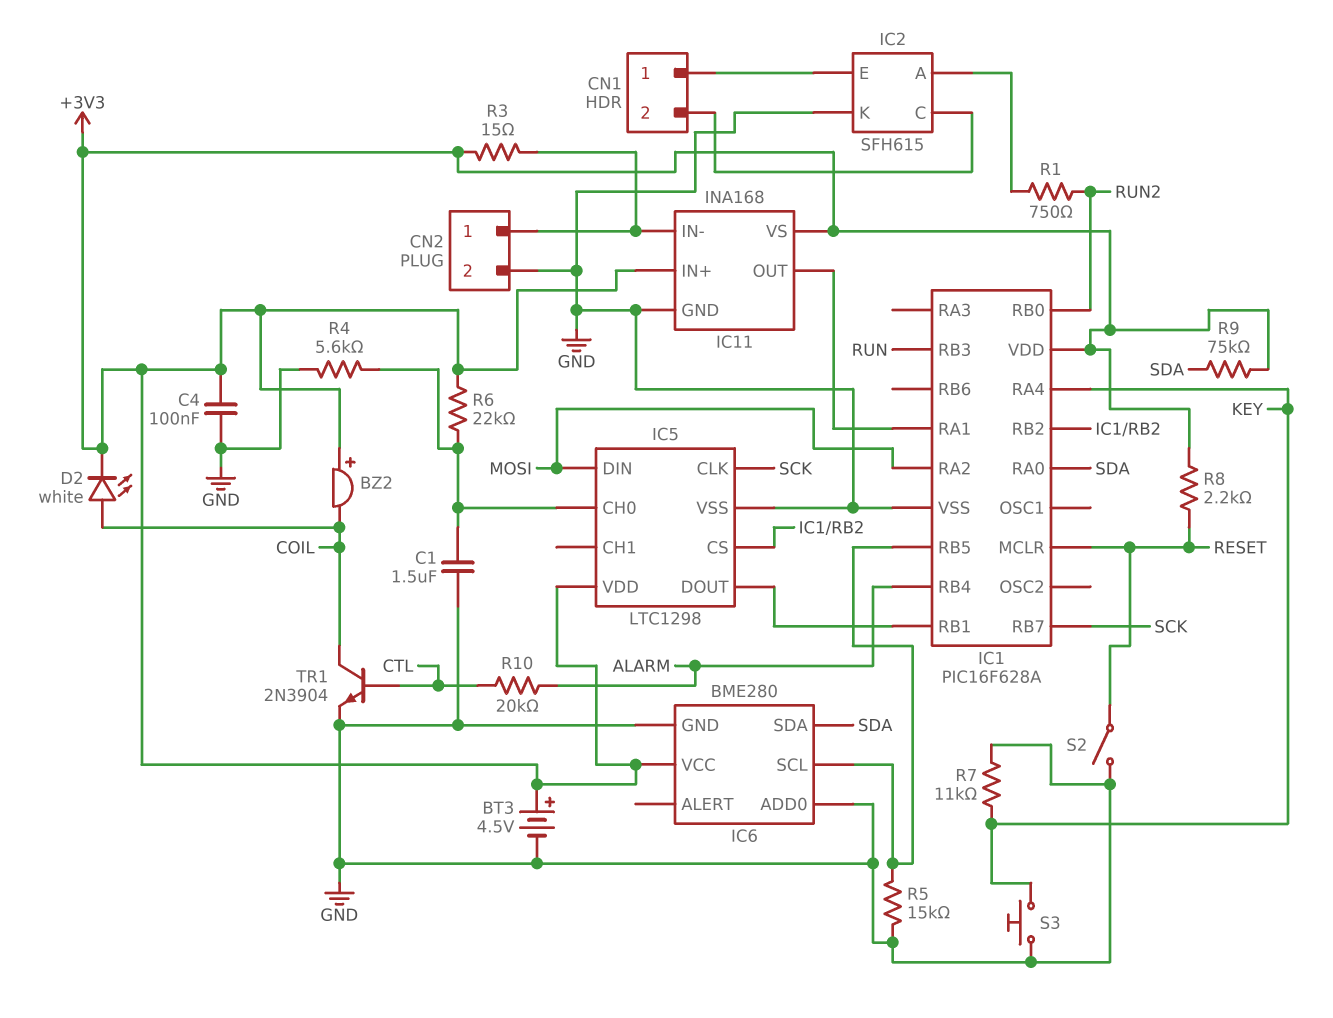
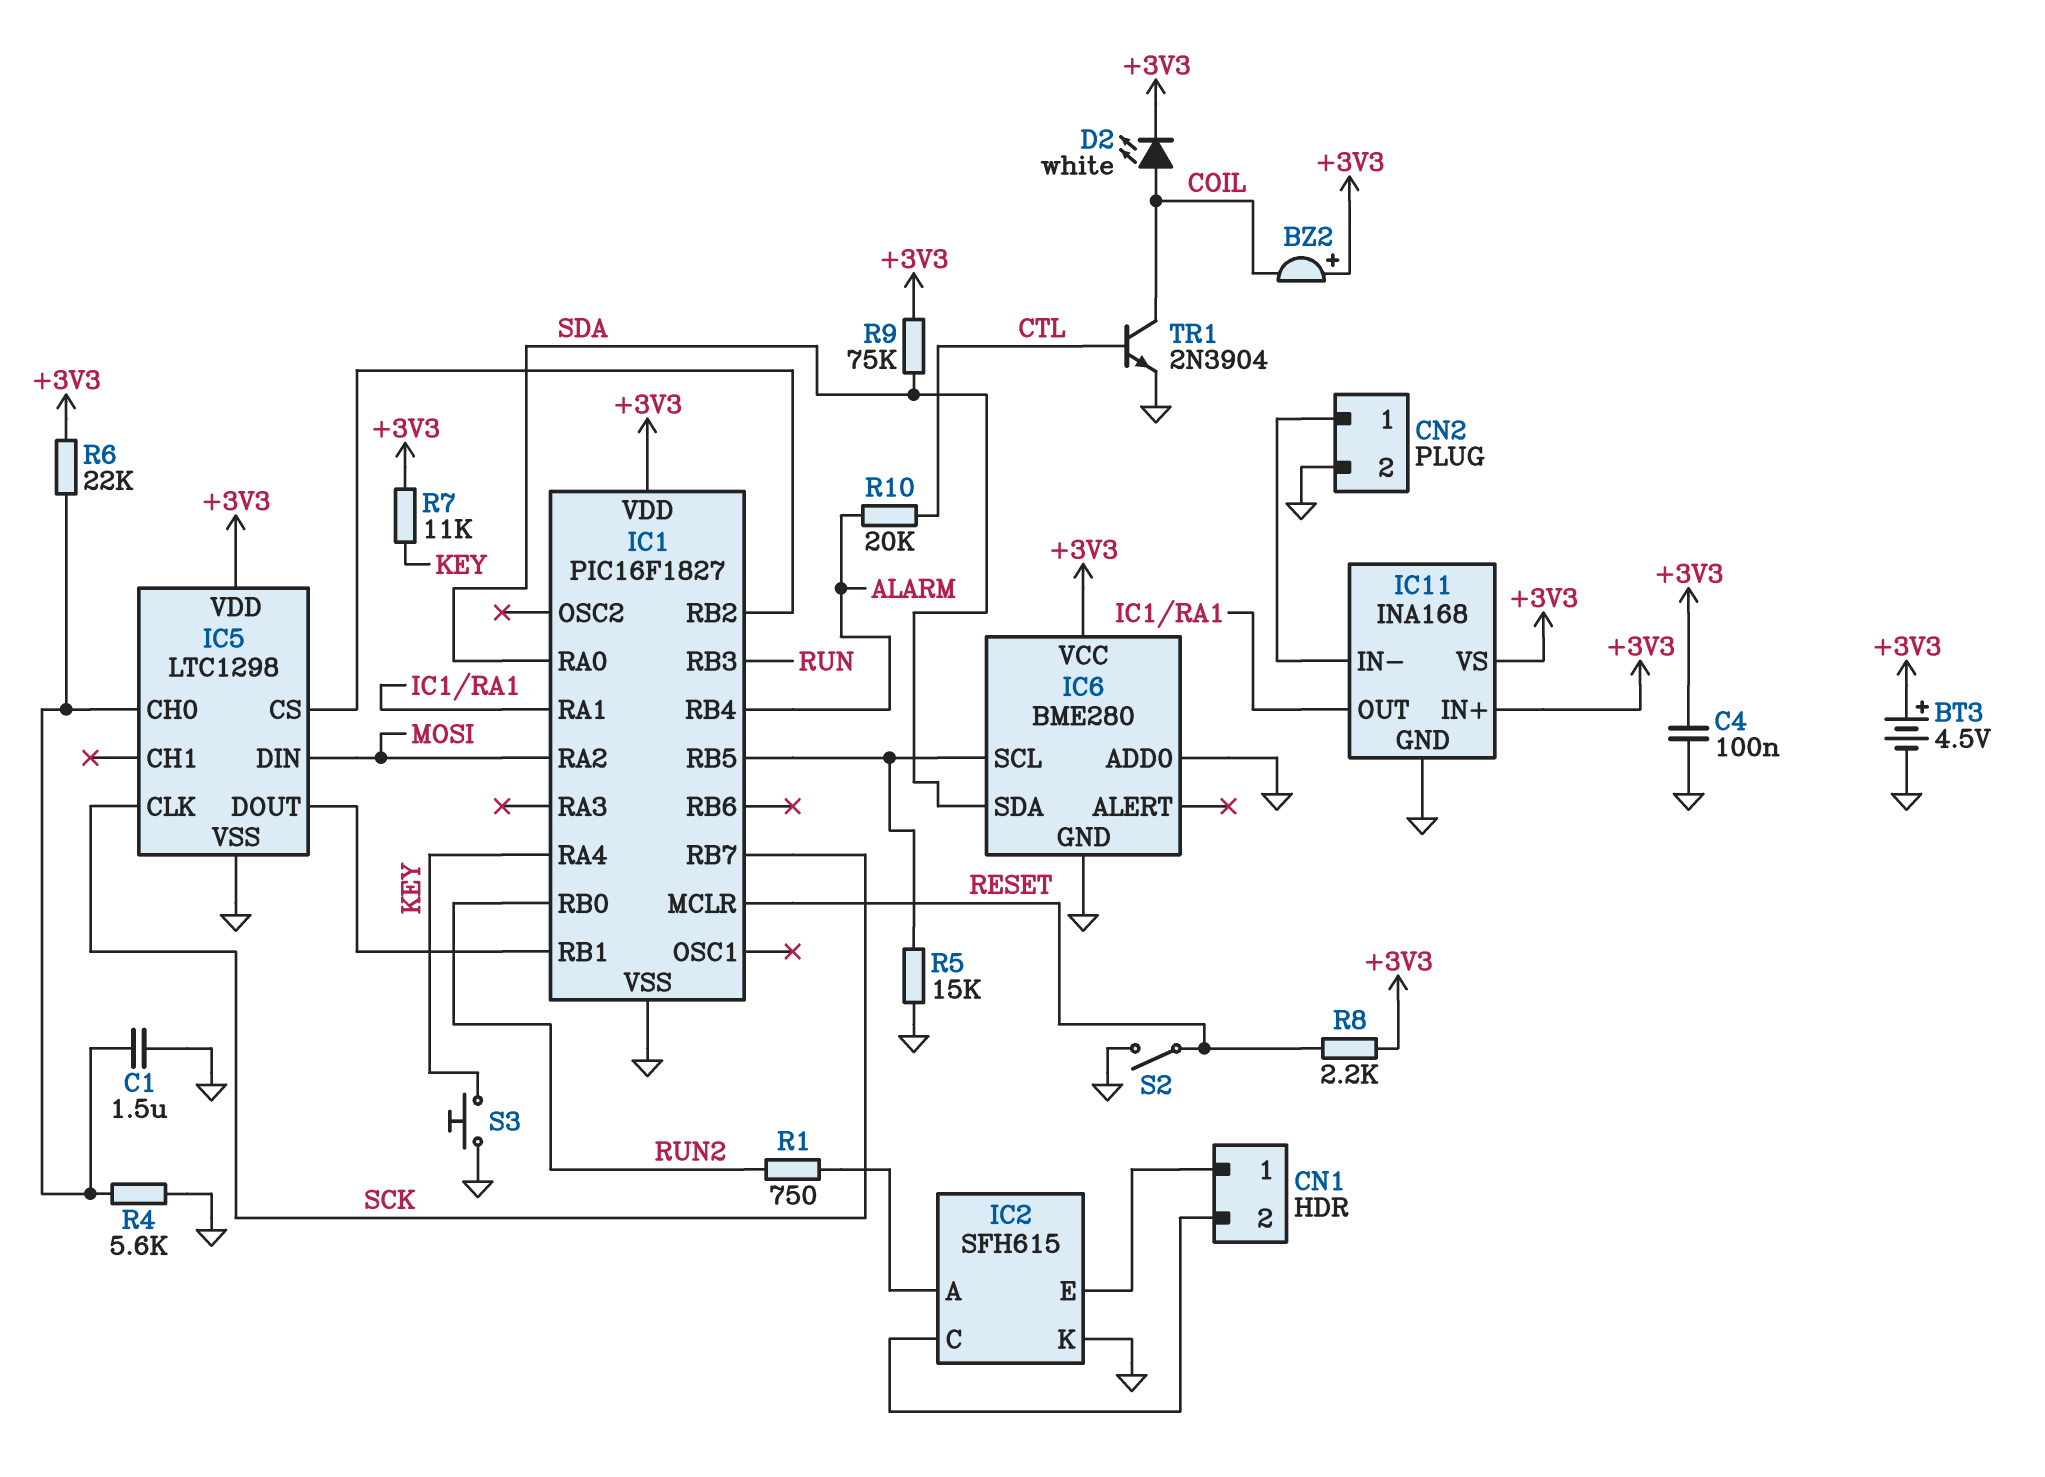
IC1: PIC16F628A -> PIC16F1827
R3: 15 (+3V3, CN2/1) -> none
R7: 11k (GND, KEY) -> 11k (+3V3, KEY)

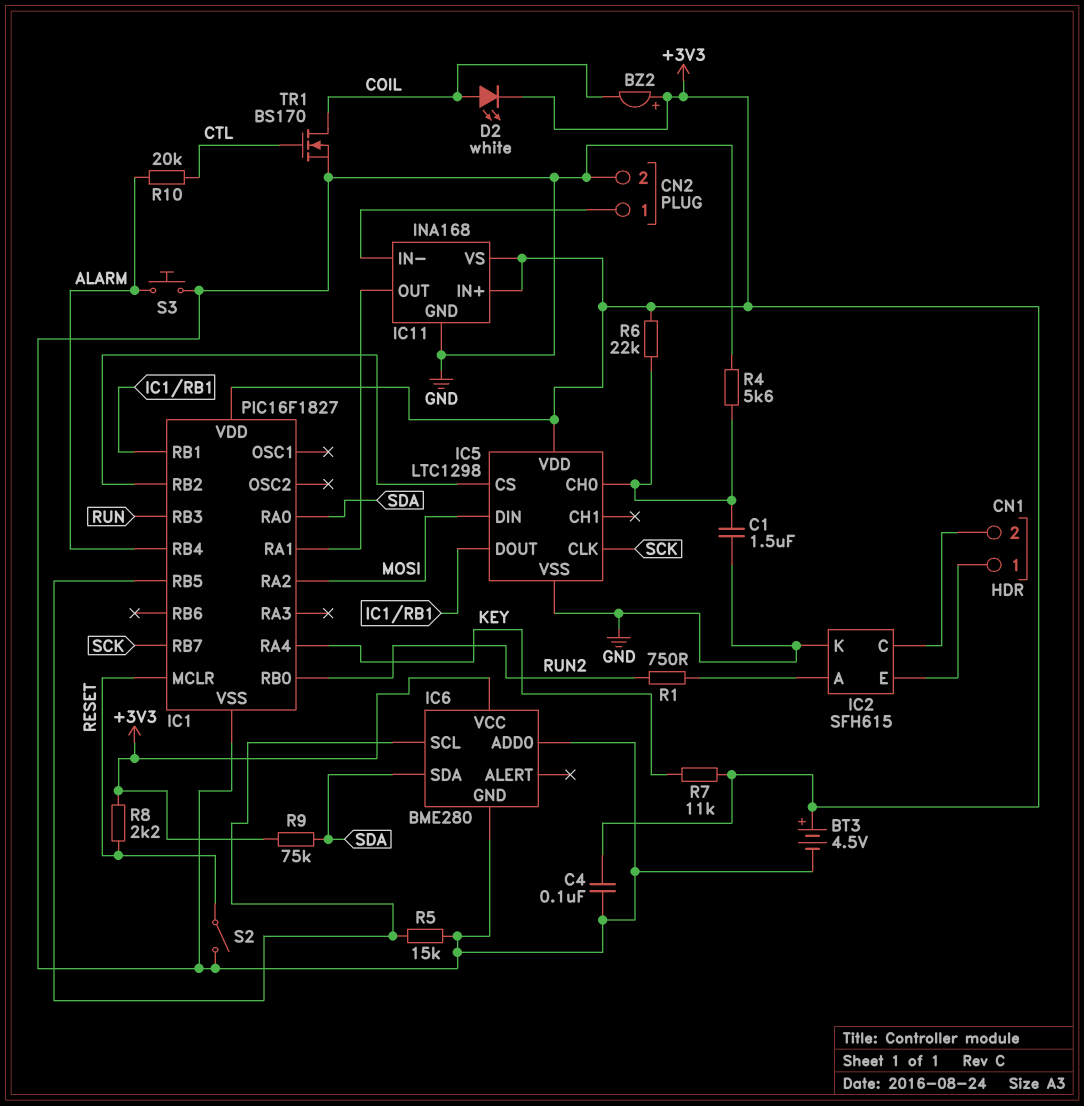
S3: button (GND, KEY) -> button (ALARM, GND)
TR1: NPN 2N3904 (B CTL, C COIL, E GND) -> NMOS BS170 (G CTL, D COIL, S GND)

